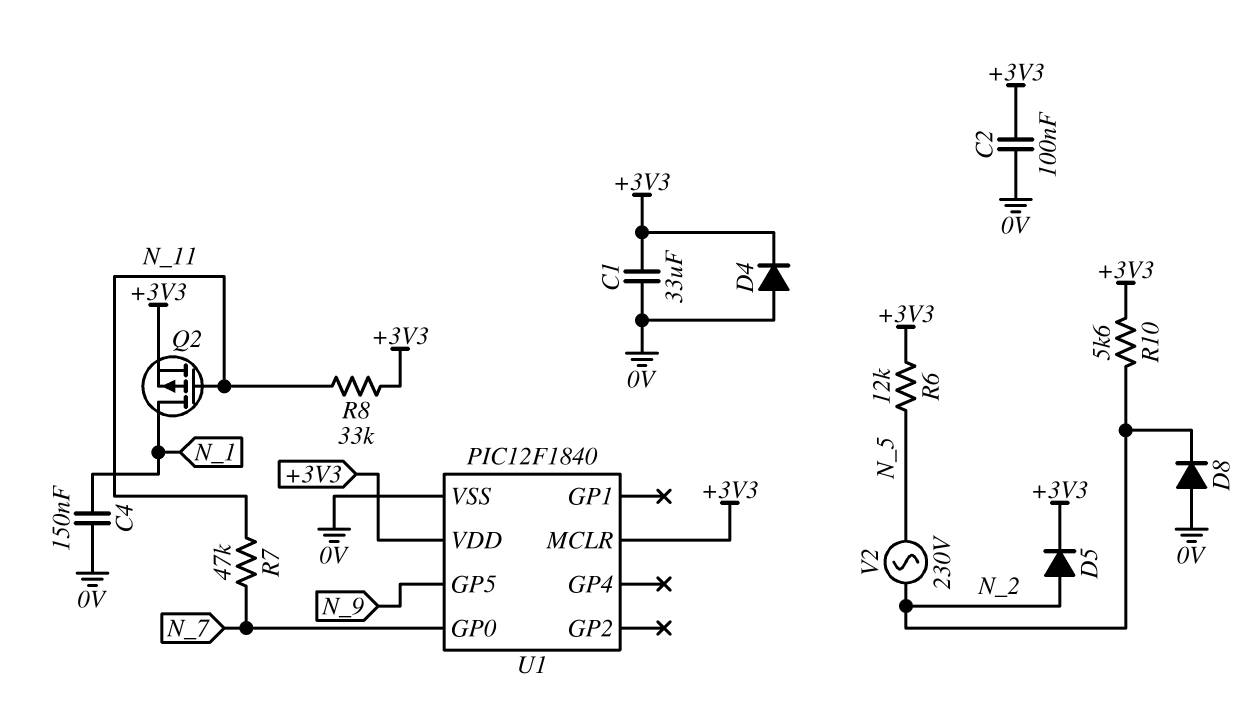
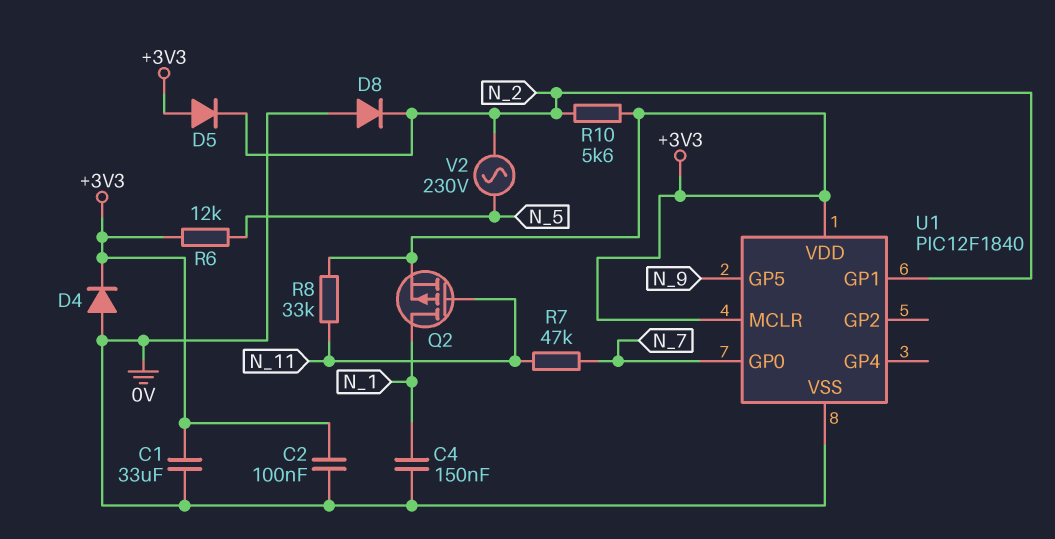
D5: diode (A N_2, K +3V3) -> diode (A +3V3, K N_2)
U1 pin GP1: none -> N_2

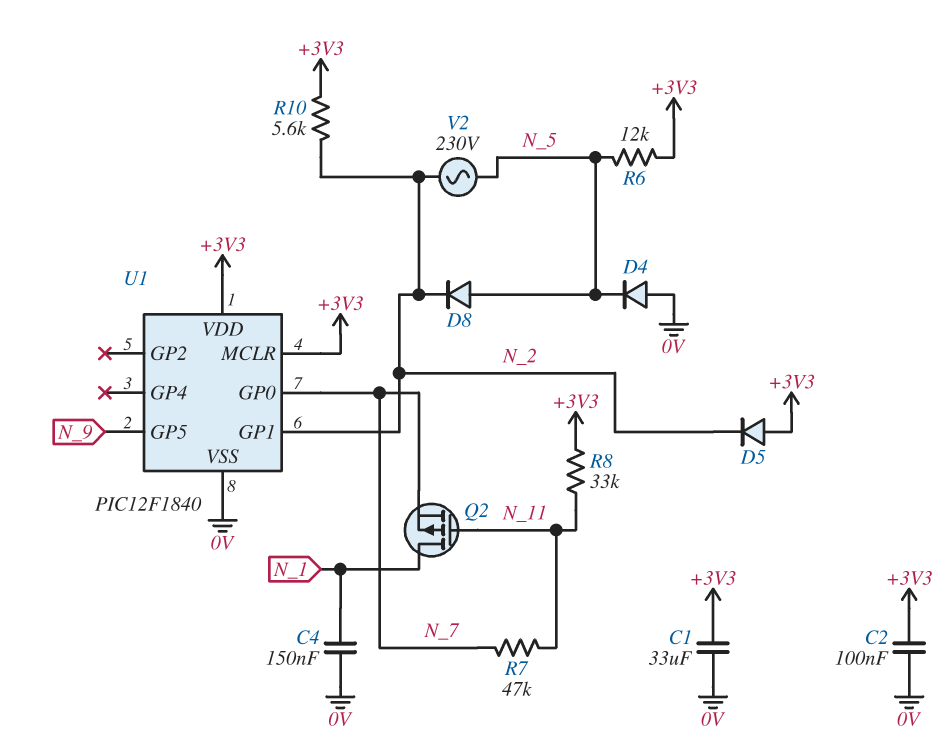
D4: diode (A 0V, K +3V3) -> diode (A 0V, K N_5)
D8: diode (A 0V, K N_2) -> diode (A N_5, K N_2)
Q2: PMOS (G N_11, D N_1, S +3V3) -> PMOS (G N_11, D N_1, S N_7)

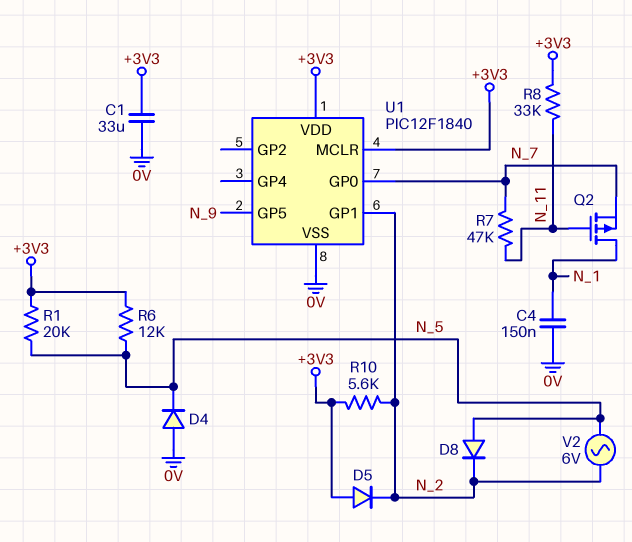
C2: 100nF (+3V3, 0V) -> none
R1: none -> 20k (+3V3, N_5)
V2: AC 230V (N_2, N_5) -> AC 6V (N_2, N_5)

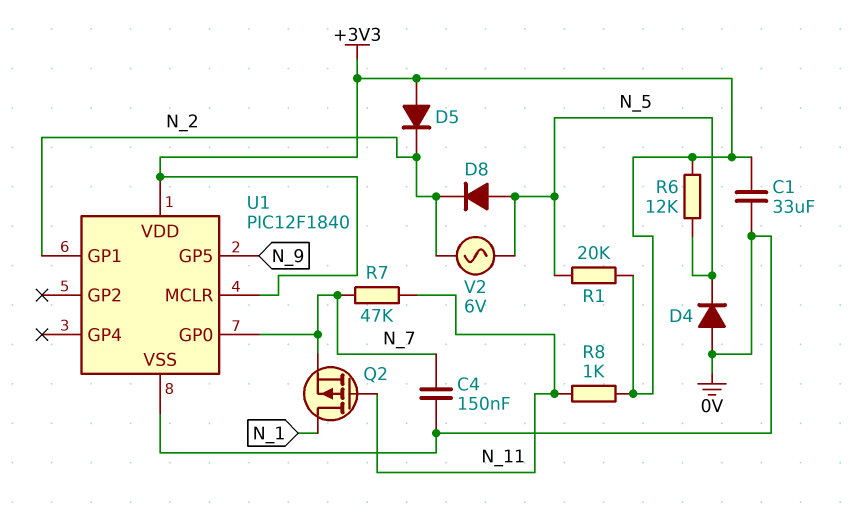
C4: 150nF (0V, N_1) -> 150nF (0V, N_7)
R8: 33k (+3V3, N_11) -> 1k (+3V3, N_11)
R10: 5.6k (+3V3, N_2) -> none

